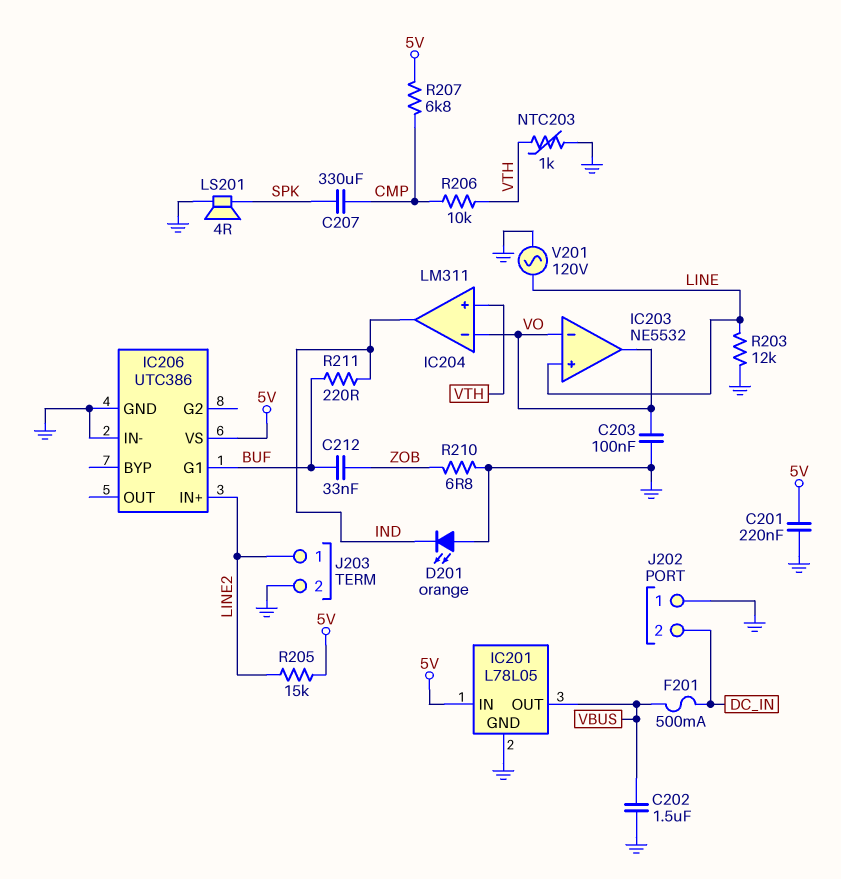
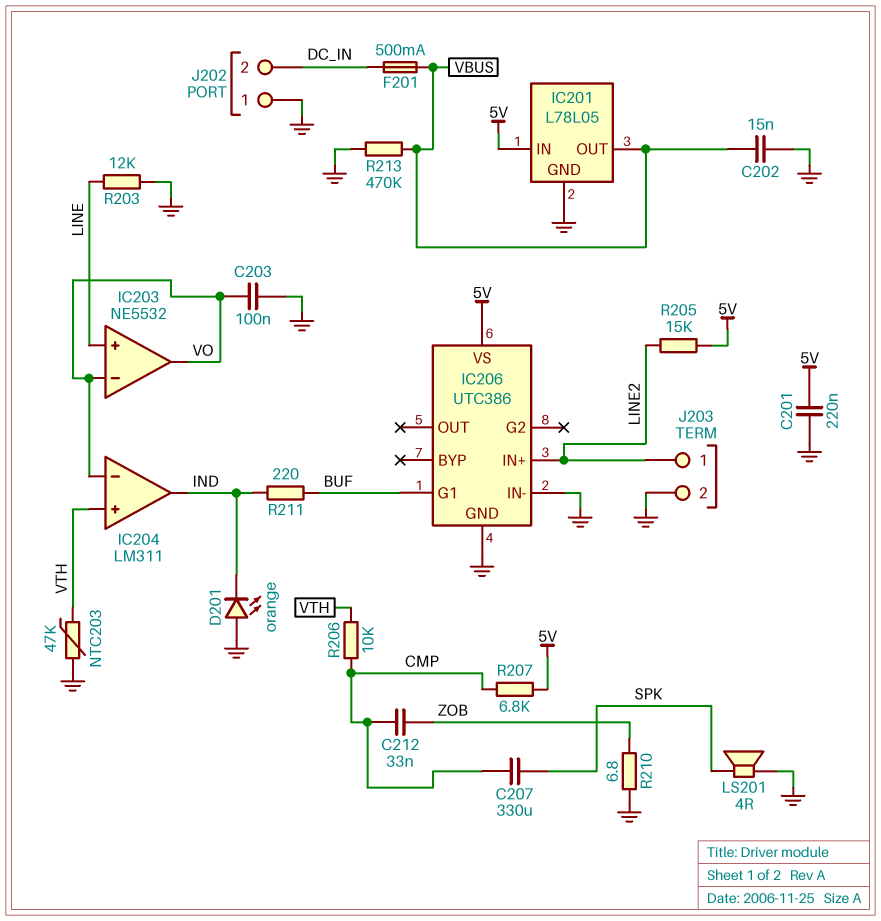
C202: 1.5uF (GND, VBUS) -> 15nF (GND, VBUS)
C212: 33nF (BUF, ZOB) -> 33nF (CMP, ZOB)
NTC203: 1k (GND, VTH) -> 47k (GND, VTH)
R213: none -> 470k (GND, VBUS)
V201: AC 120V (GND, LINE) -> none

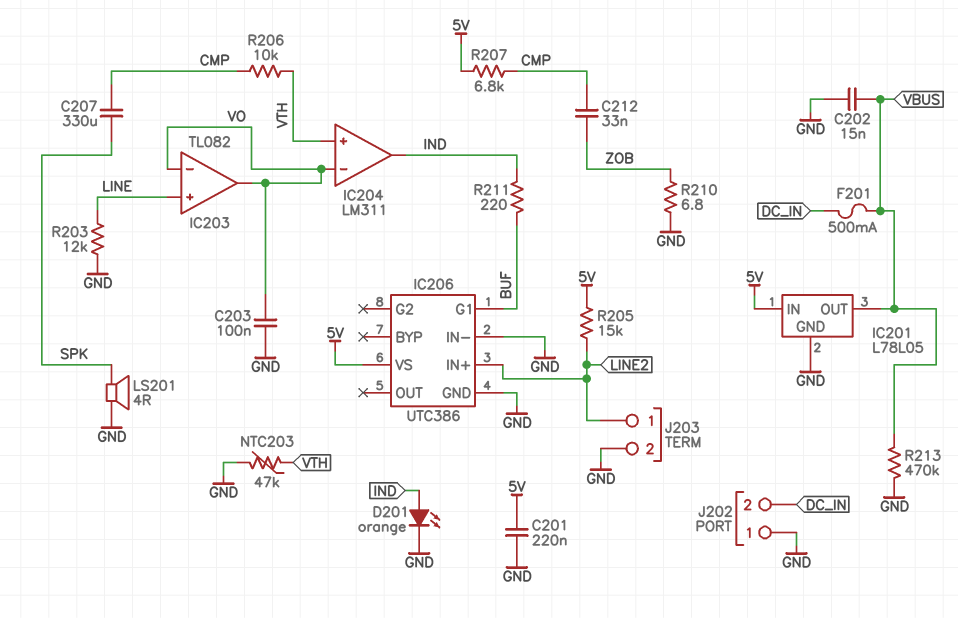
D201: LED orange (A GND, K IND) -> LED orange (A IND, K GND)
IC203: NE5532 -> TL082

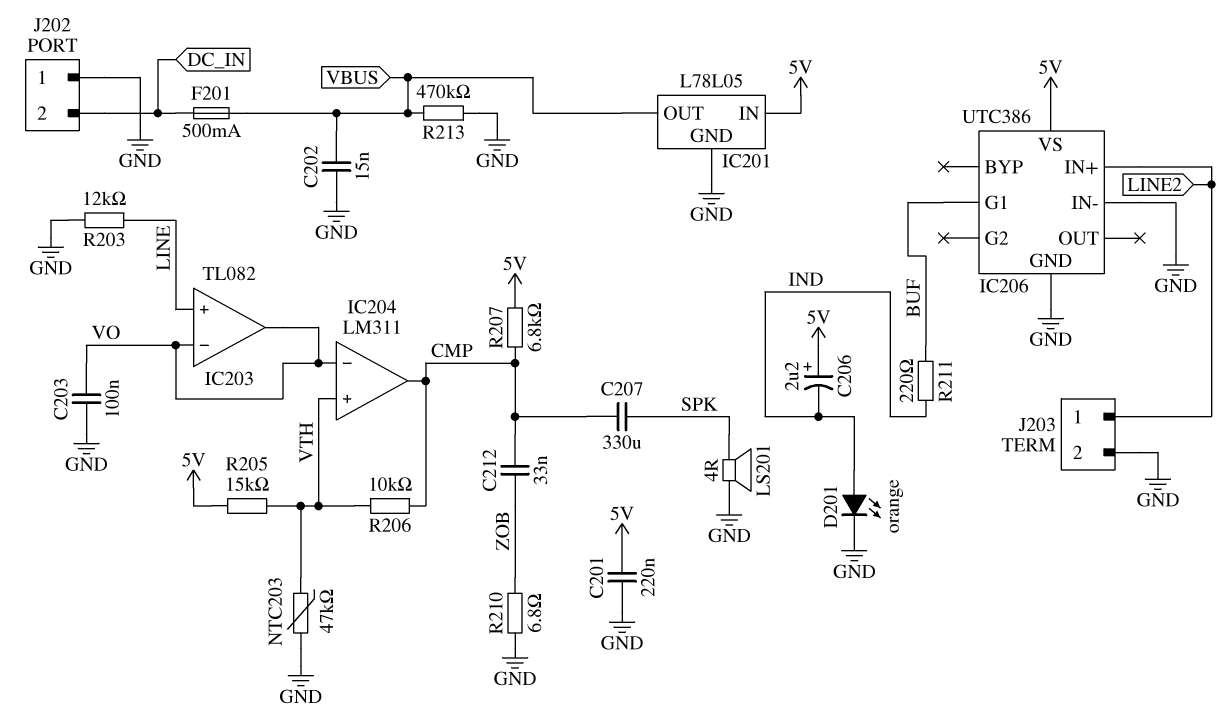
C206: none -> 2.2uF (plus 5V, minus IND)
IC204 pin out: IND -> CMP
R205: 15k (5V, LINE2) -> 15k (5V, VTH)

